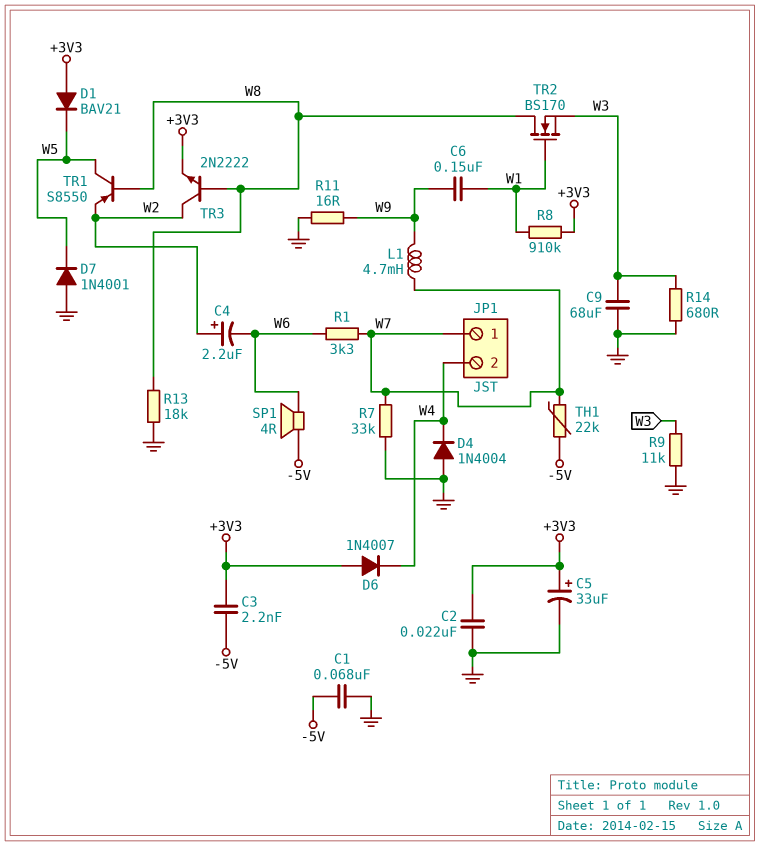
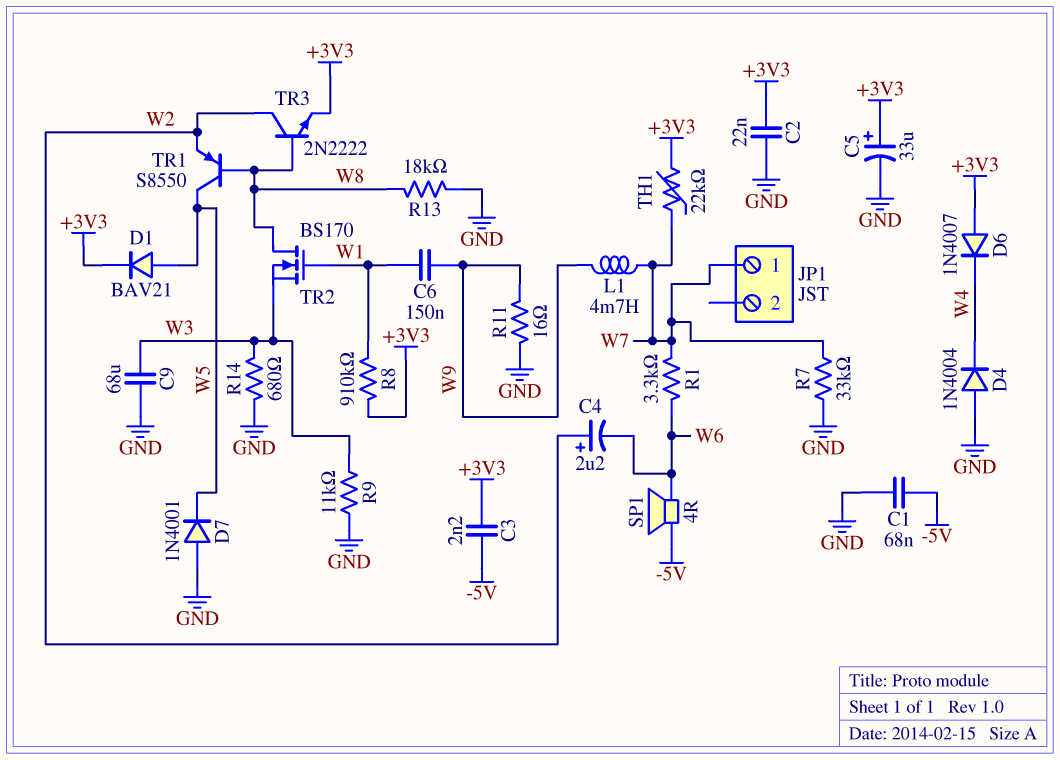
D1: diode BAV21 (A +3V3, K W5) -> diode BAV21 (A W5, K +3V3)
JP1 pin 2: W4 -> none
TH1: 22k (-5V, W7) -> 22k (+3V3, W7)

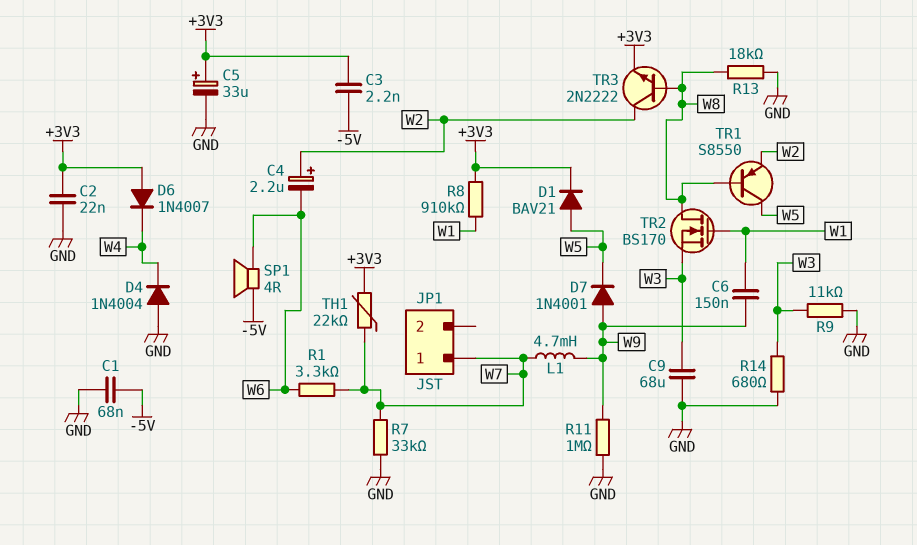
D7: diode 1N4001 (A GND, K W5) -> diode 1N4001 (A W9, K W5)
R11: 16 (GND, W9) -> 1M (GND, W9)

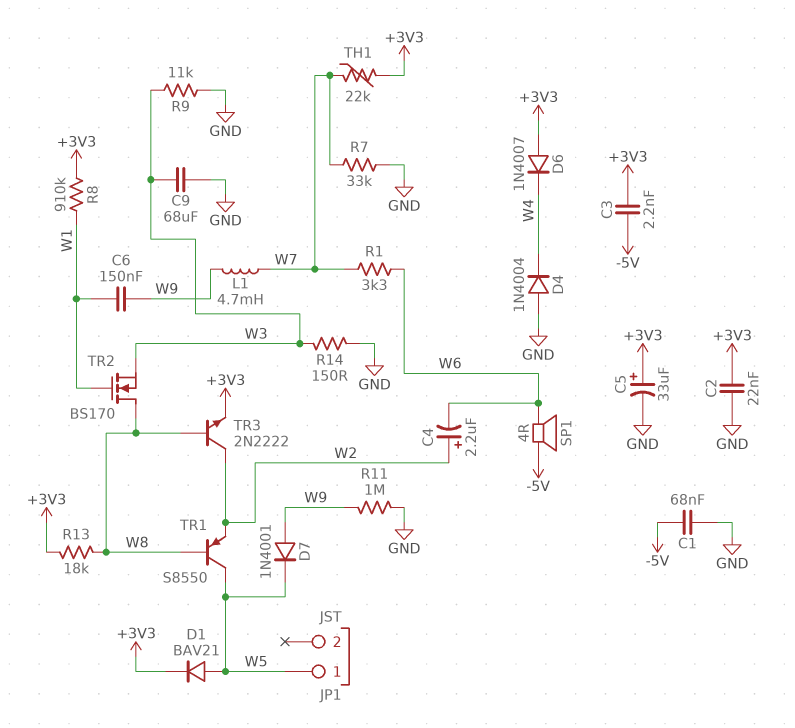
JP1 pin 1: W7 -> W5
R13: 18k (GND, W8) -> 18k (+3V3, W8)
R14: 680 (GND, W3) -> 150 (GND, W3)

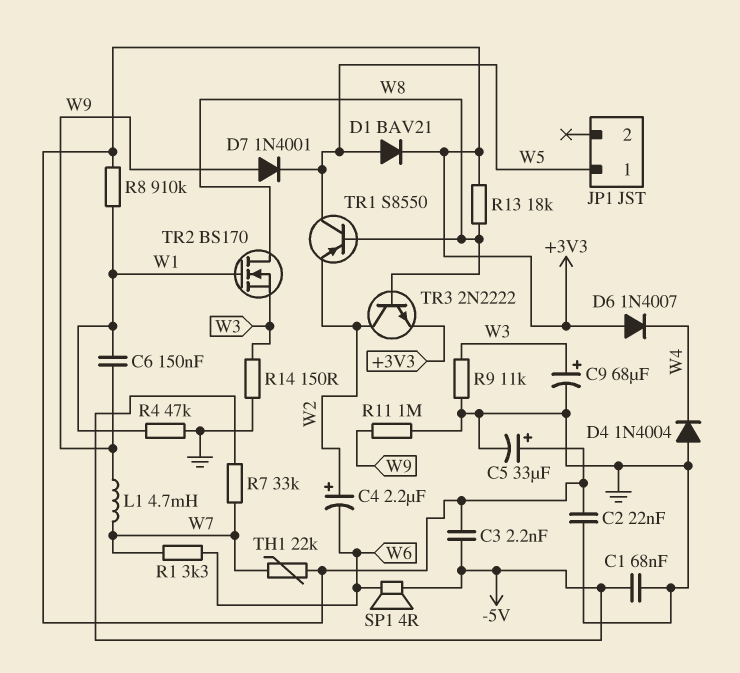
C9: 68uF (GND, W3) -> 68uF (plus W3, minus GND)
R4: none -> 47k (GND, W1)
R7: 33k (GND, W7) -> 33k (-5V, W7)

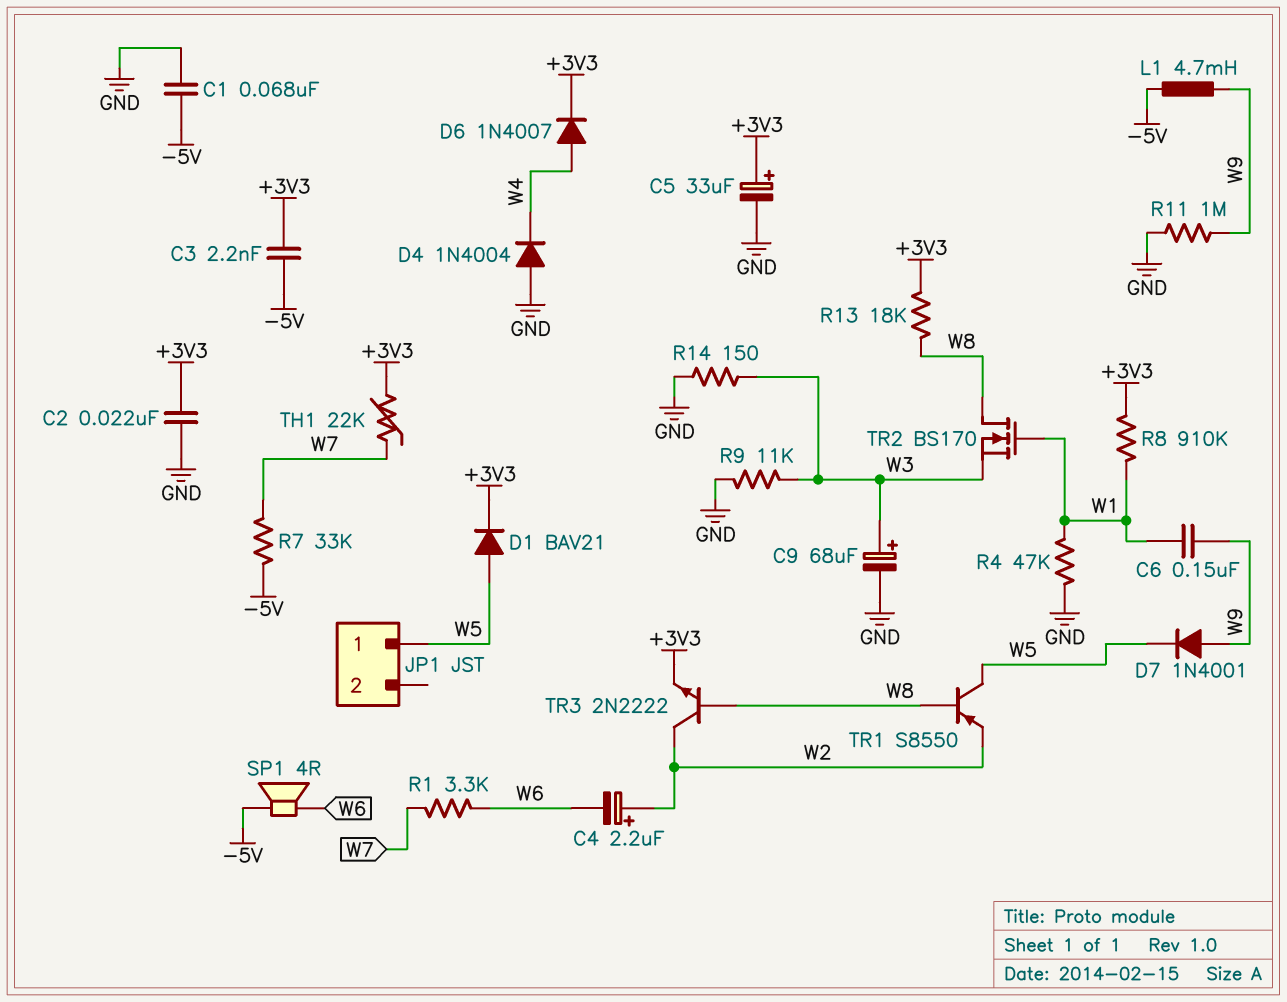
D6: diode 1N4007 (A +3V3, K W4) -> diode 1N4007 (A W4, K +3V3)
L1: 4.7mH (W7, W9) -> 4.7mH (-5V, W9)

